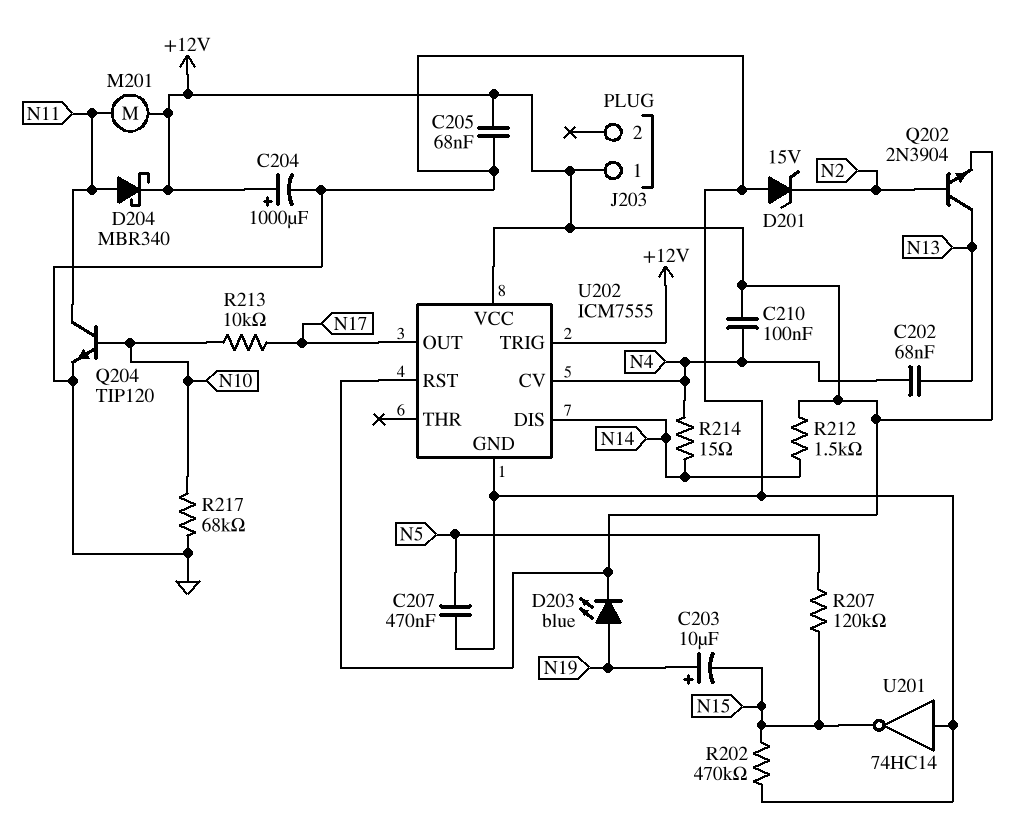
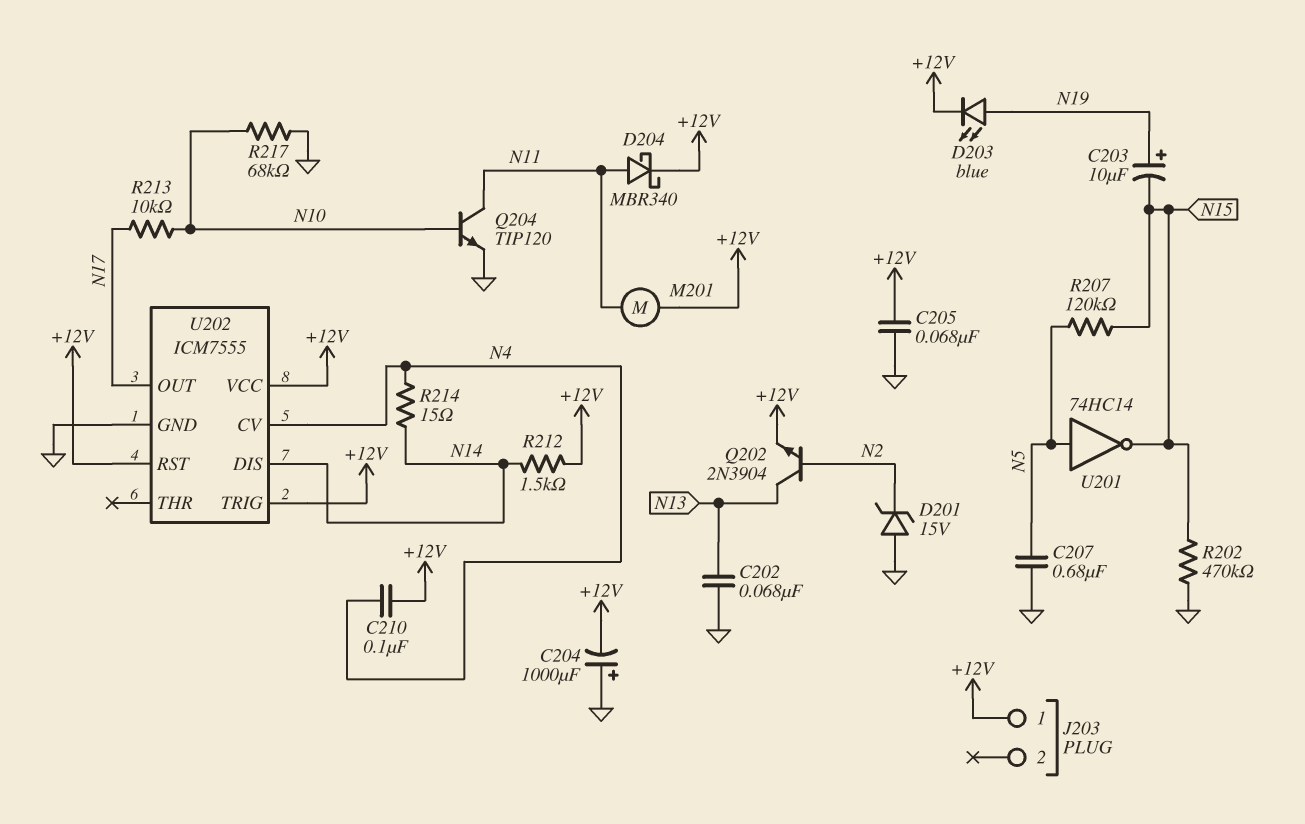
C202: 68nF (N4, N13) -> 68nF (GND, N13)
C204: 1000uF (plus +12V, minus GND) -> 1000uF (plus GND, minus +12V)
C207: 470nF (GND, N5) -> 680nF (GND, N5)
U201: NOT 74HC14 (in GND, out N15) -> NOT 74HC14 (in N5, out N15)

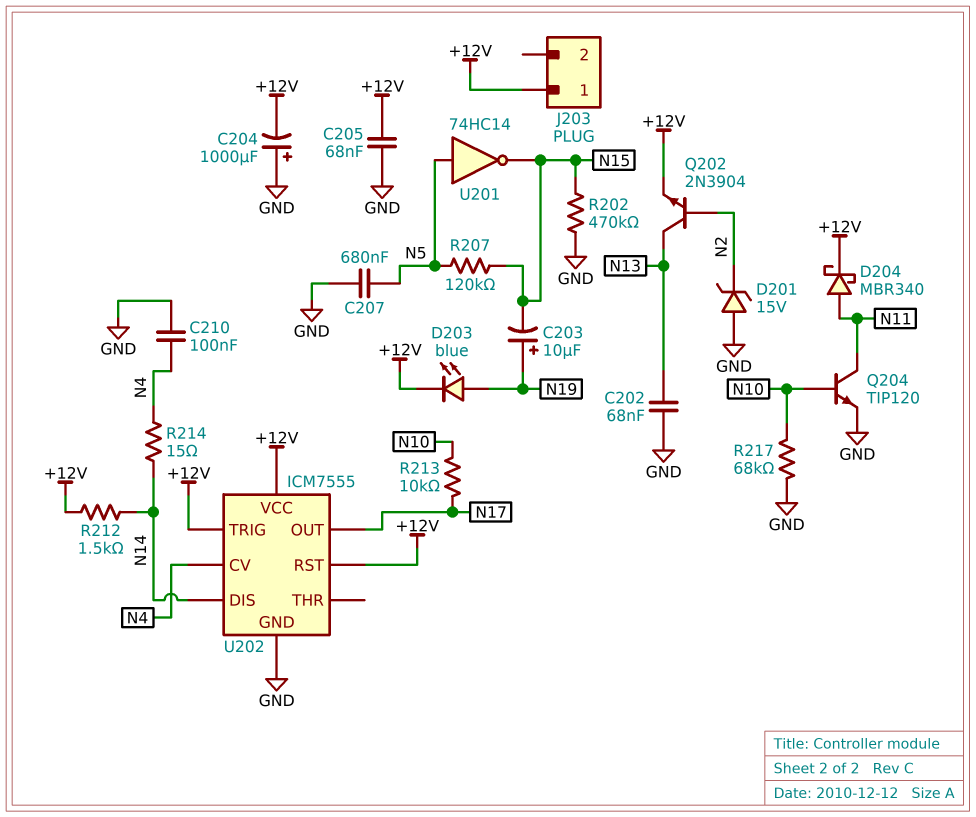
C210: 100nF (+12V, N4) -> 100nF (GND, N4)
M201: motor (+12V, N11) -> none

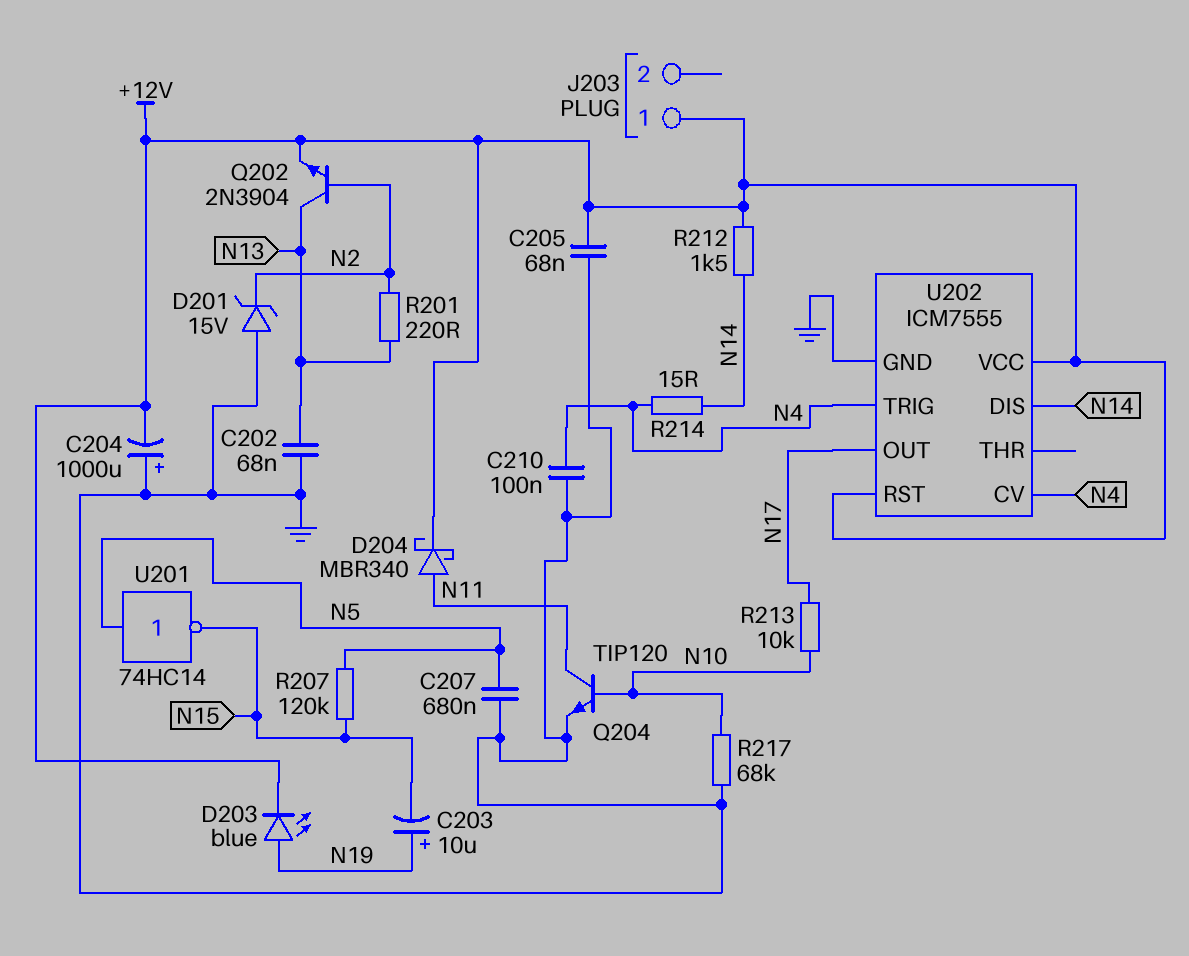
R201: none -> 220 (N2, N13)
R202: 470k (GND, N15) -> none
U202 pin TRIG: +12V -> N4

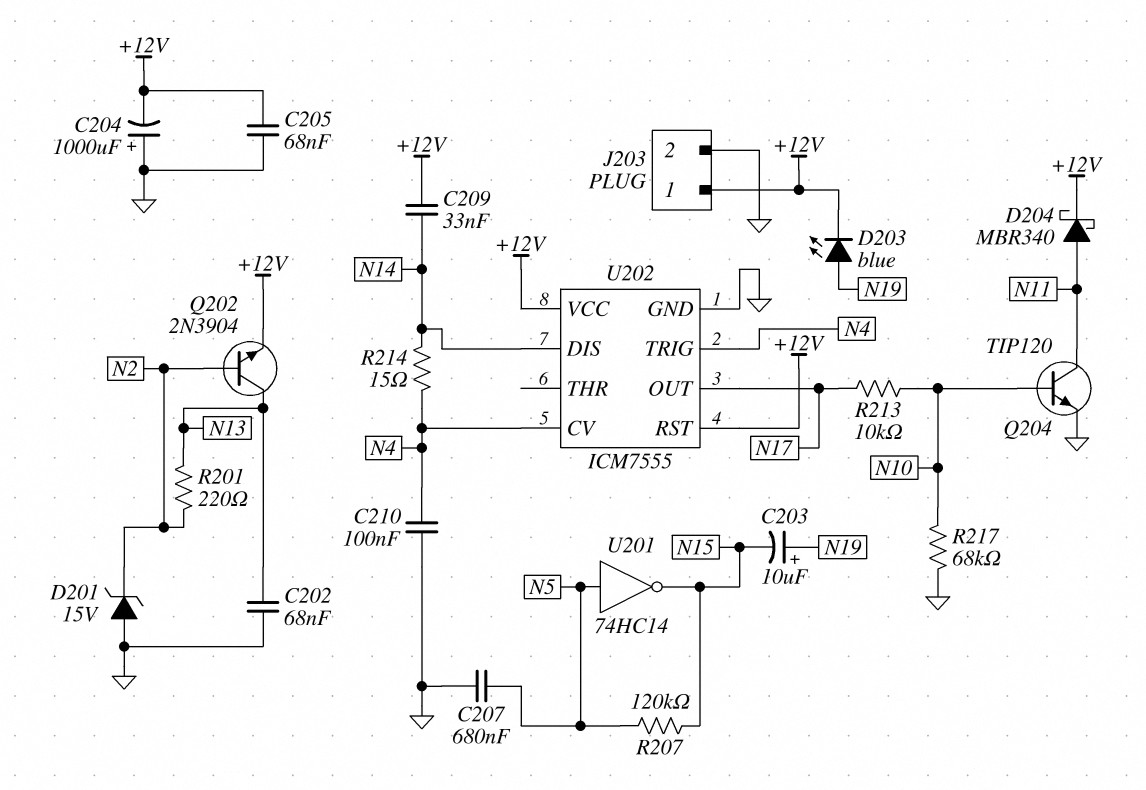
C209: none -> 33nF (+12V, N14)
J203 pin 2: none -> GND
R212: 1.5k (+12V, N14) -> none

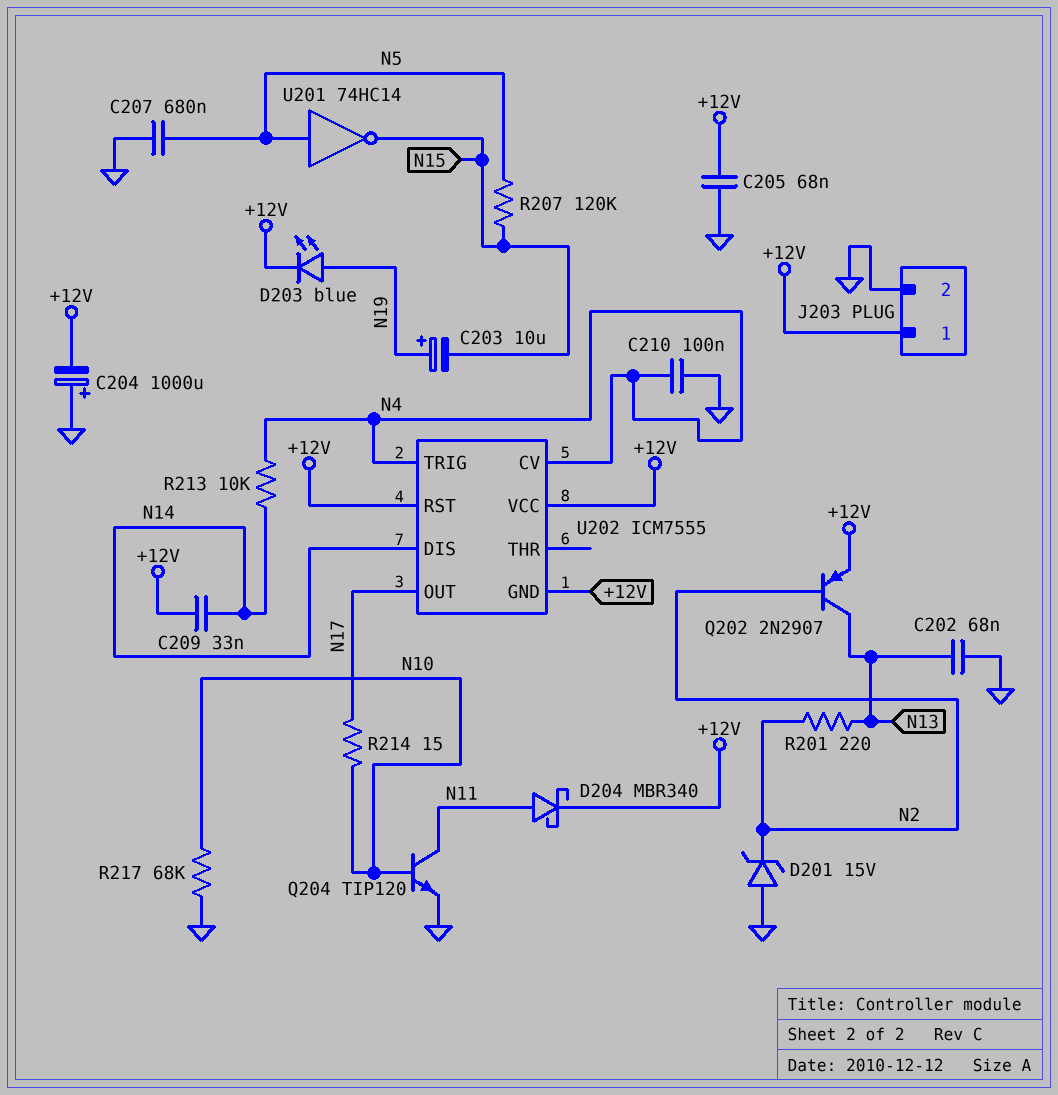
Q202: NPN 2N3904 (B N2, C N13, E +12V) -> PNP 2N2907 (B N2, C N13, E +12V)
R213: 10k (N10, N17) -> 10k (N4, N14)
R214: 15 (N4, N14) -> 15 (N10, N17)
U202 pin GND: GND -> +12V

